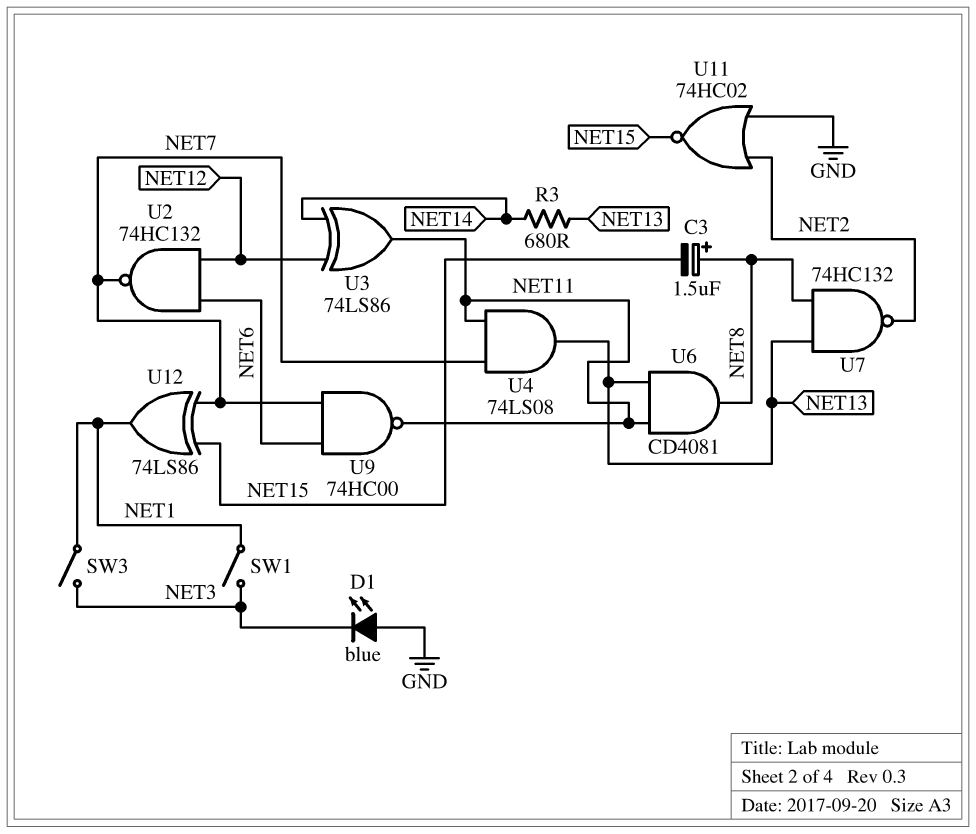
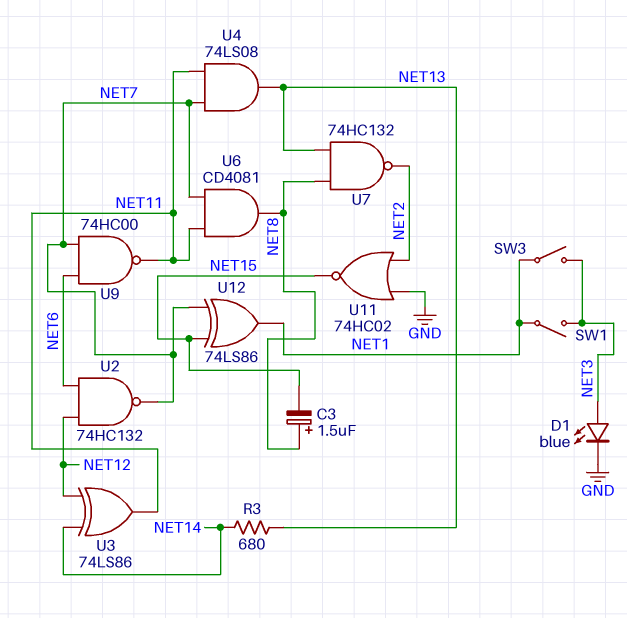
D1: LED blue (A GND, K NET3) -> LED blue (A NET3, K GND)
U6: AND CD4081 (in NET11, in NET13, out NET8) -> AND CD4081 (in NET7, in NET11, out NET8)

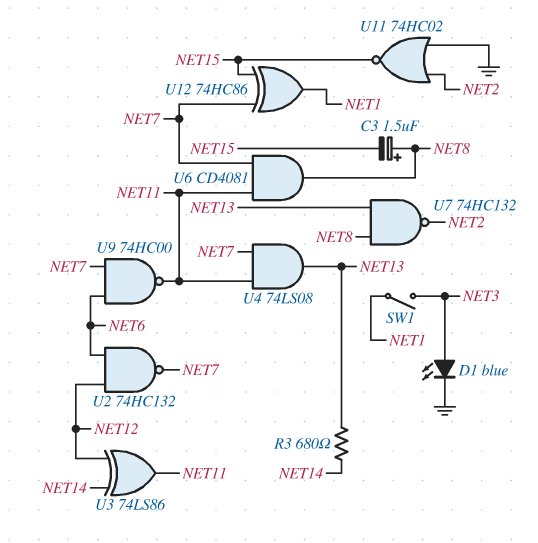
SW3: switch (NET1, NET3) -> none
U12: XOR 74LS86 (in NET7, in NET15, out NET1) -> XOR 74HC86 (in NET7, in NET15, out NET1)

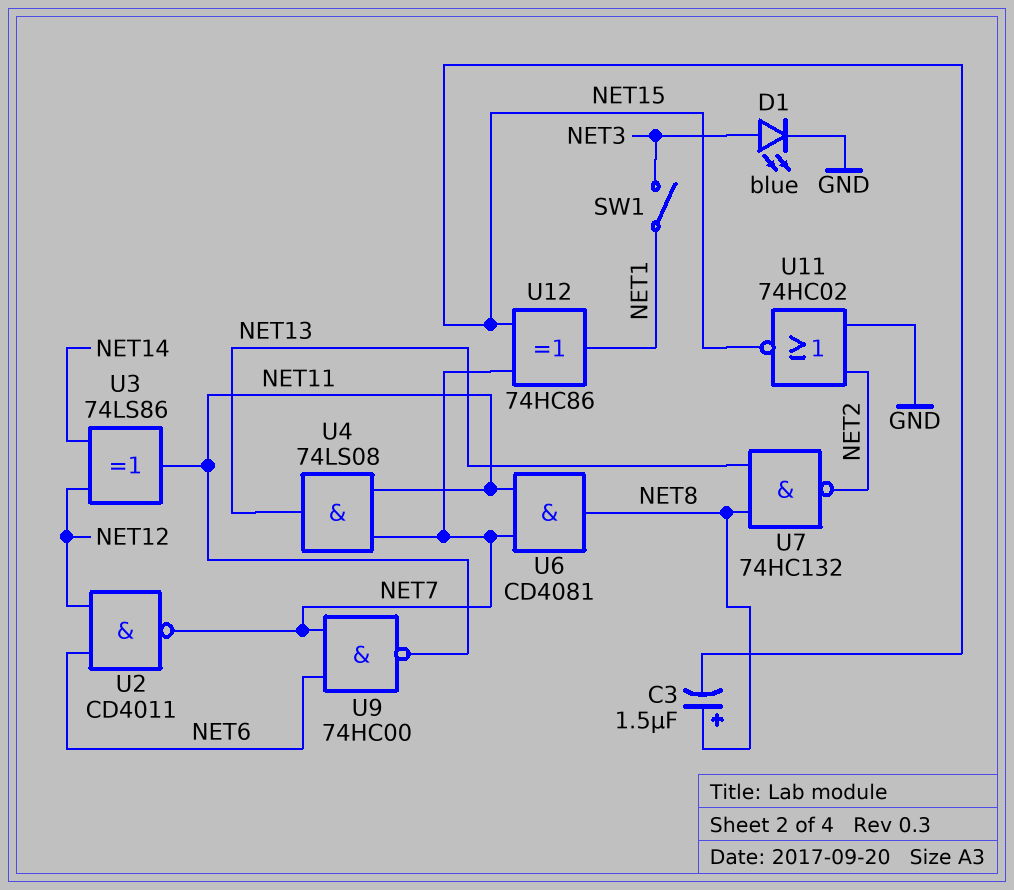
R3: 680 (NET13, NET14) -> none
U2: NAND 74HC132 (in NET6, in NET12, out NET7) -> NAND CD4011 (in NET6, in NET12, out NET7)

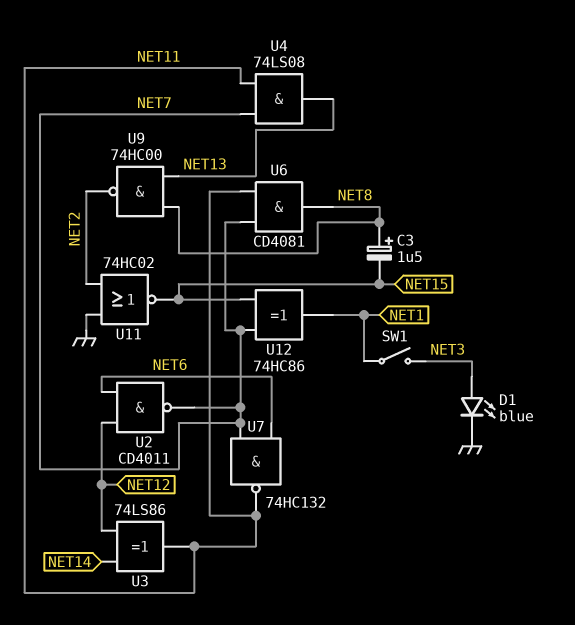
U7: NAND 74HC132 (in NET8, in NET13, out NET2) -> NAND 74HC132 (in NET6, in NET7, out NET11)
U9: NAND 74HC00 (in NET6, in NET7, out NET11) -> NAND 74HC00 (in NET8, in NET13, out NET2)

